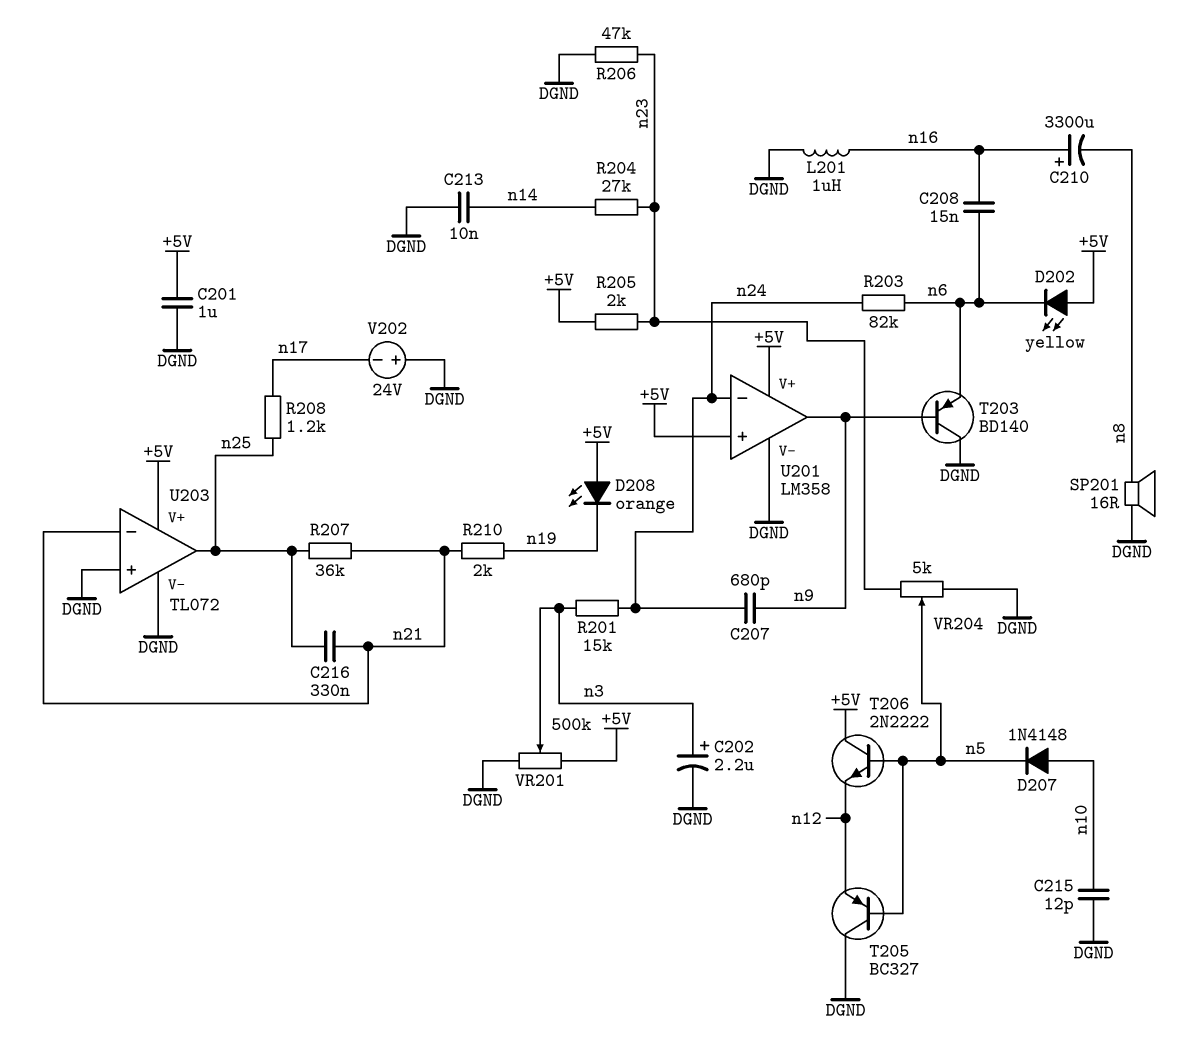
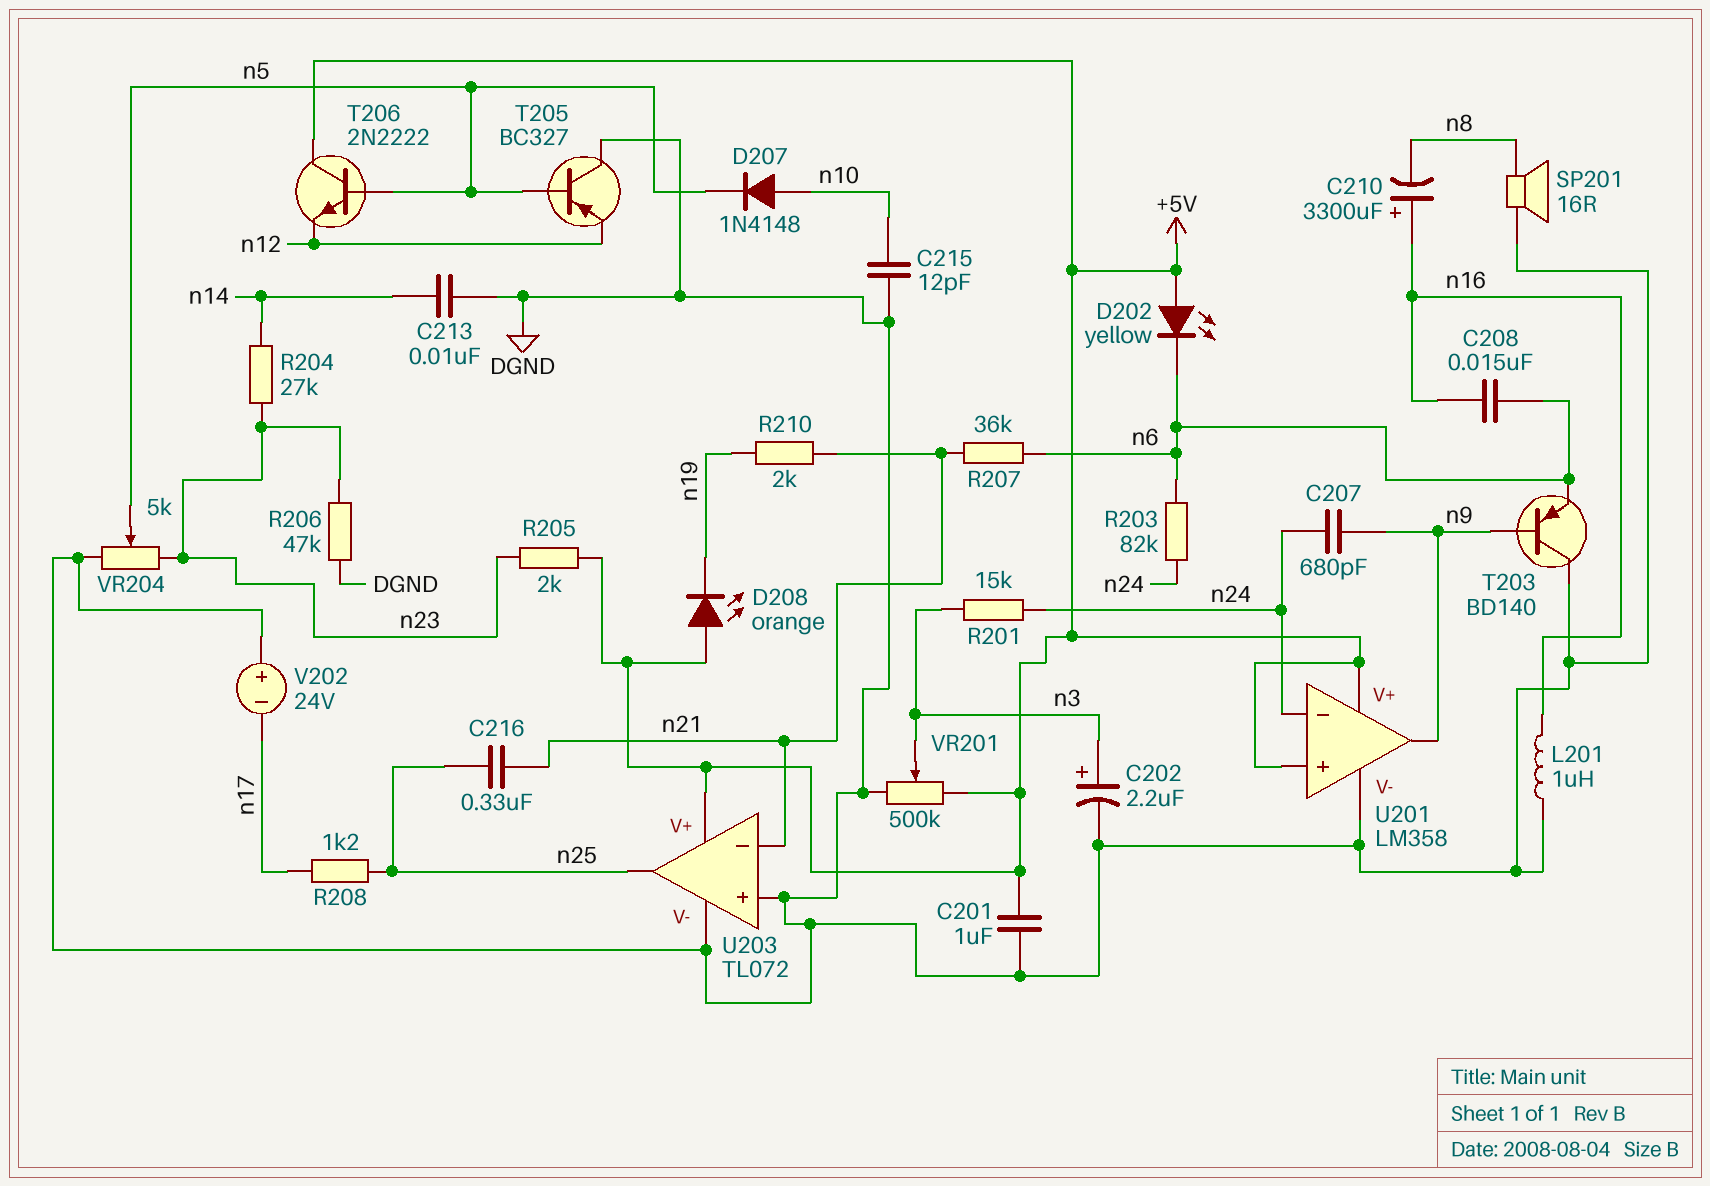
R207: 36k (n21, n25) -> 36k (n6, n21)

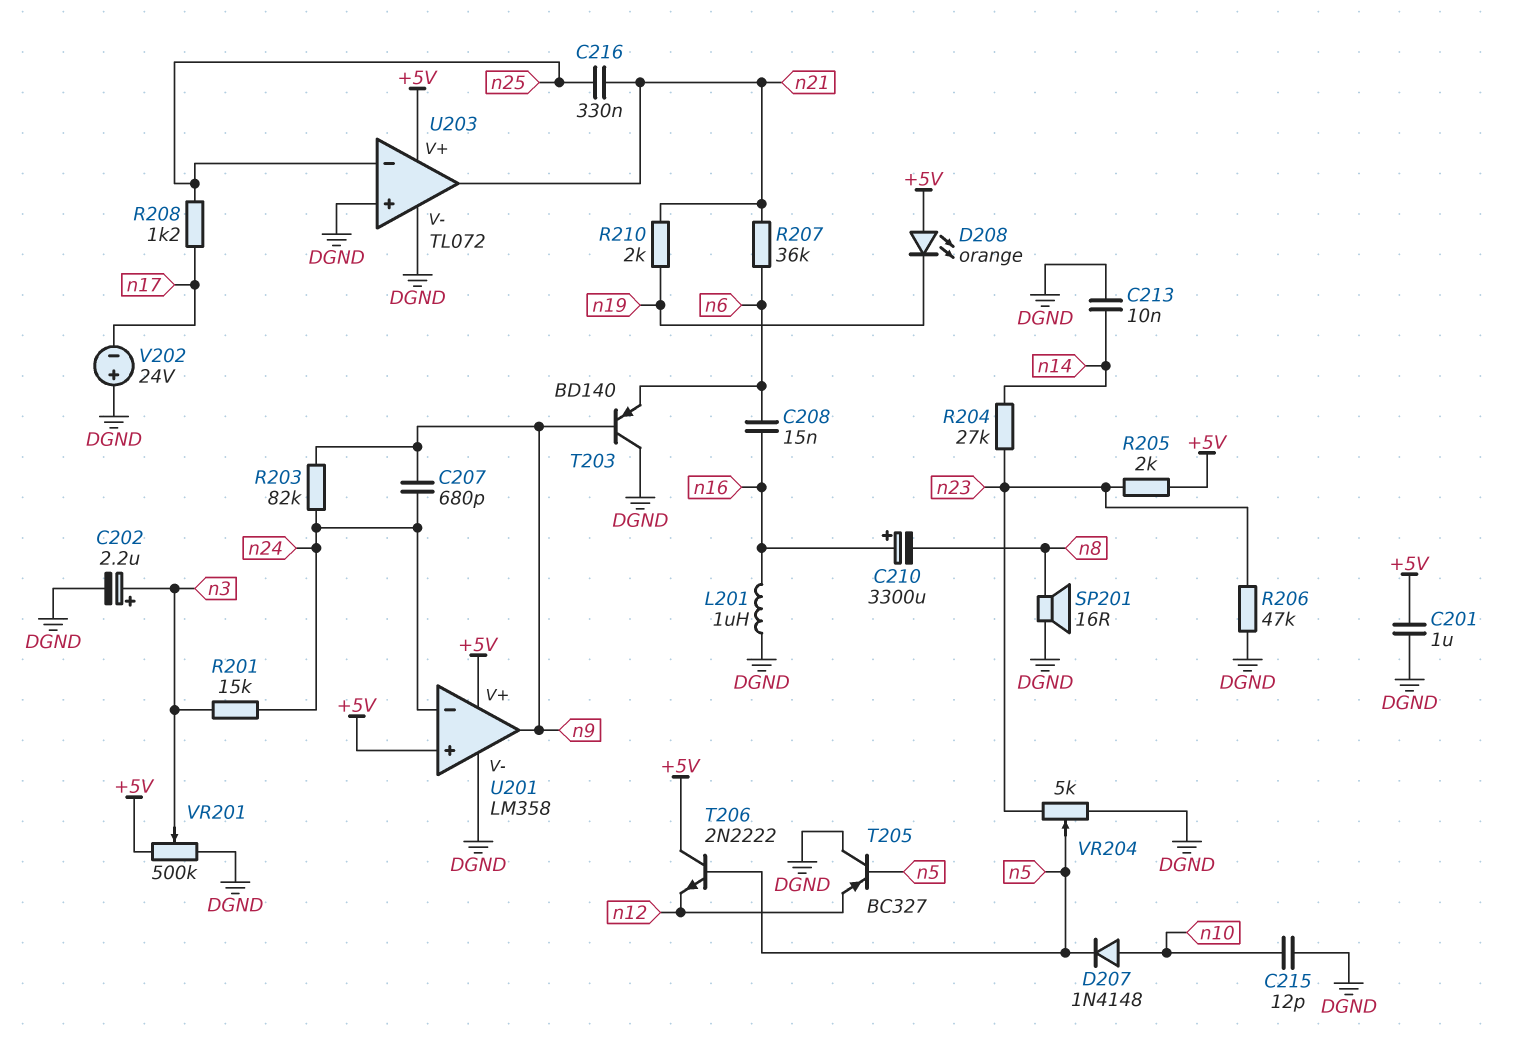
D202: LED yellow (A +5V, K n6) -> none
R203: 82k (n6, n24) -> 82k (n9, n24)
U203 pin in-: n21 -> n25
U203 pin out: n25 -> n21

